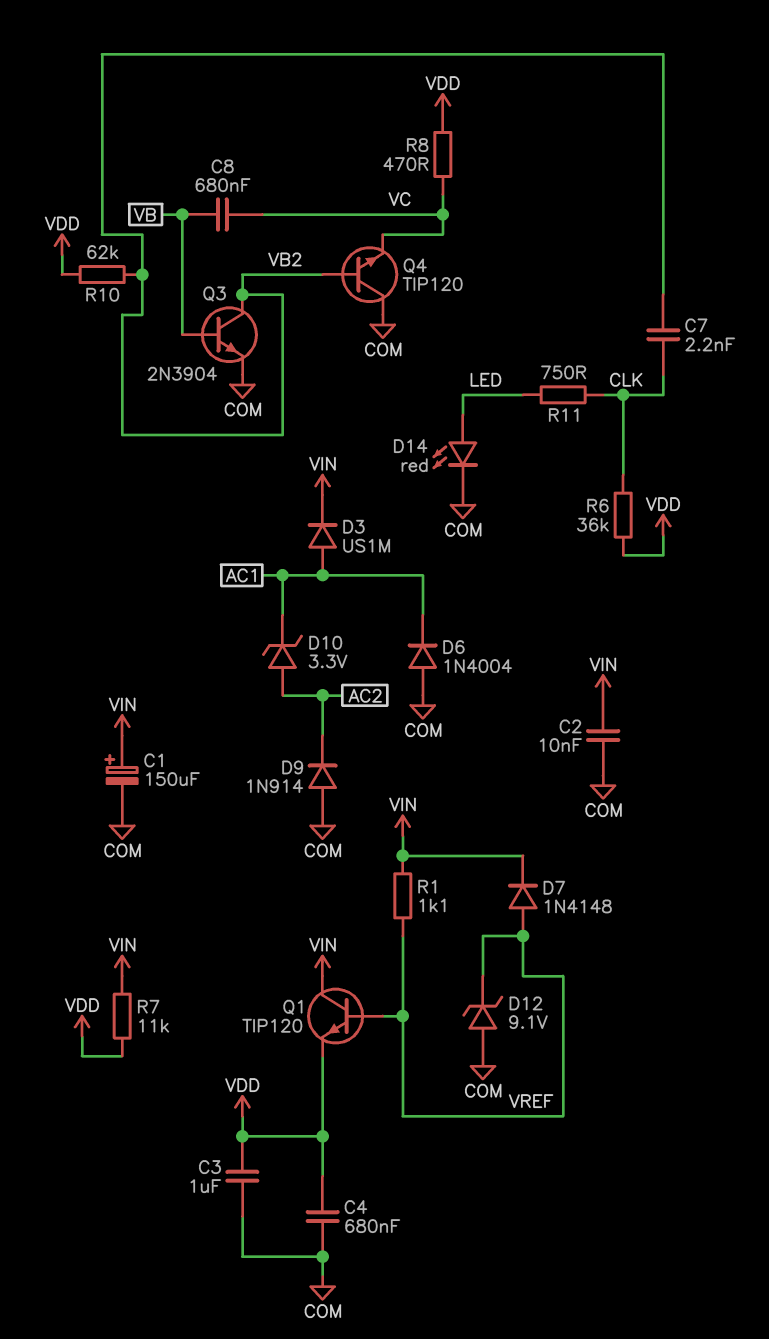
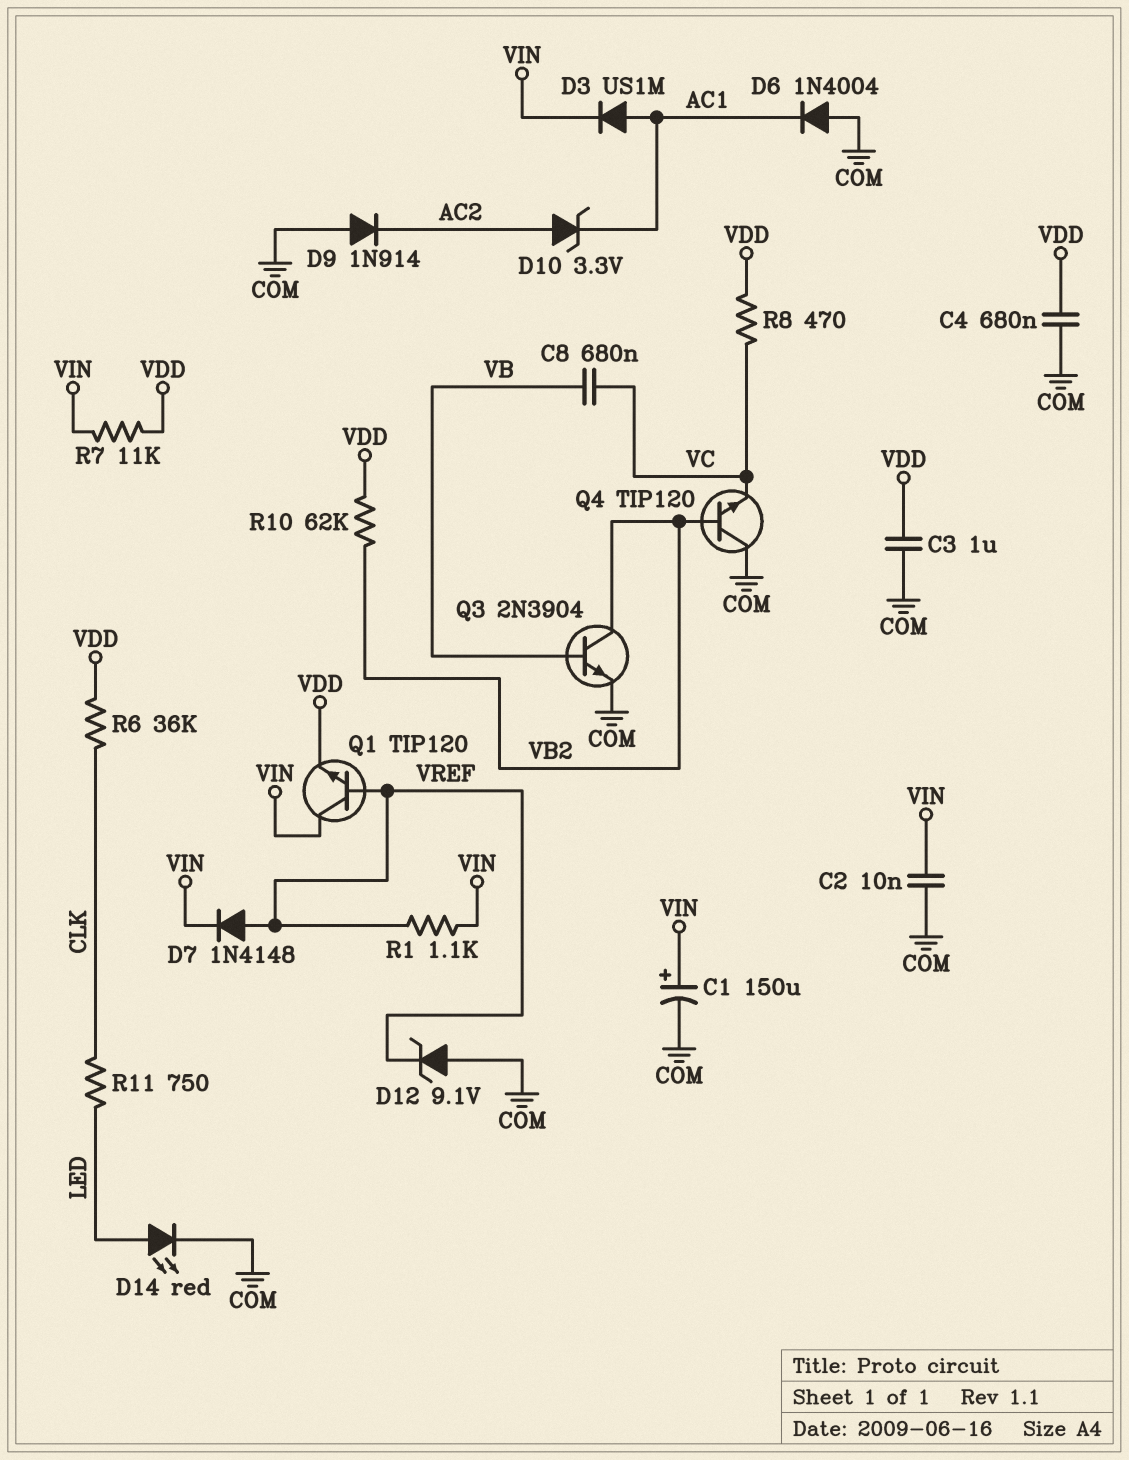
C7: 2.2nF (CLK, VB2) -> none

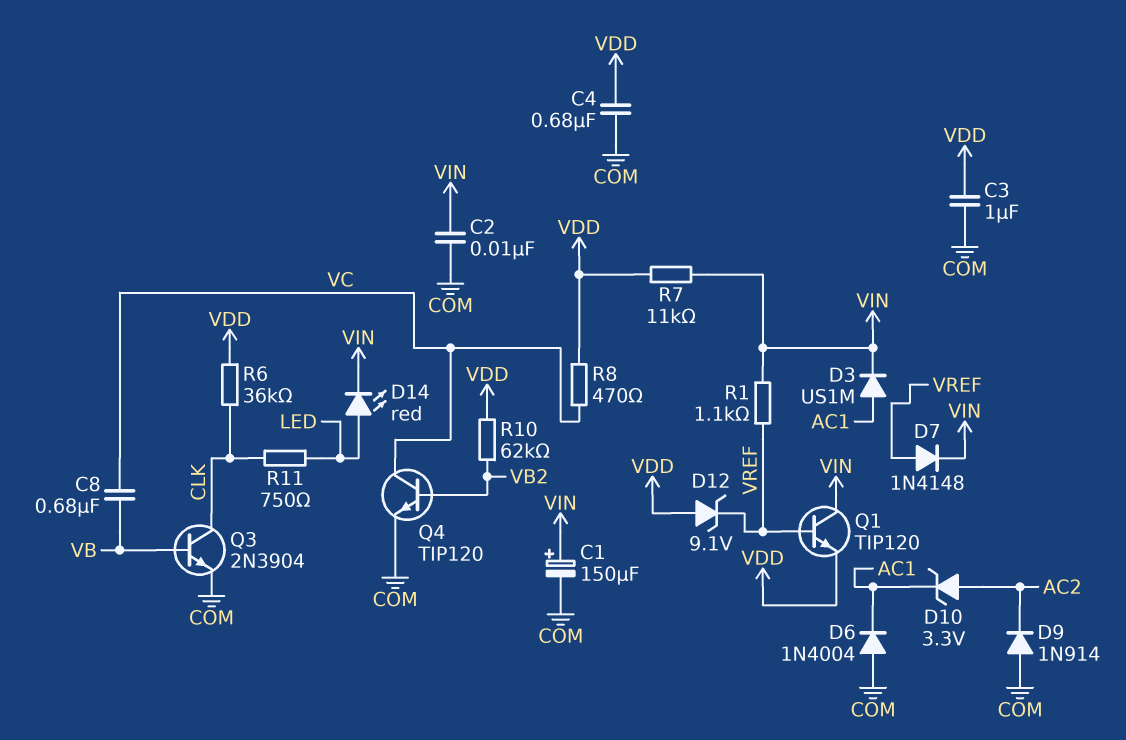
D12: zener 9.1V (A COM, K VREF) -> zener 9.1V (A VDD, K VREF)
D14: LED red (A LED, K COM) -> LED red (A LED, K VIN)
Q3: NPN 2N3904 (B VB, C VB2, E COM) -> NPN 2N3904 (B VB, C CLK, E COM)
Q4: NPN TIP120 (B VB2, C COM, E VC) -> NPN TIP120 (B VB2, C VC, E COM)

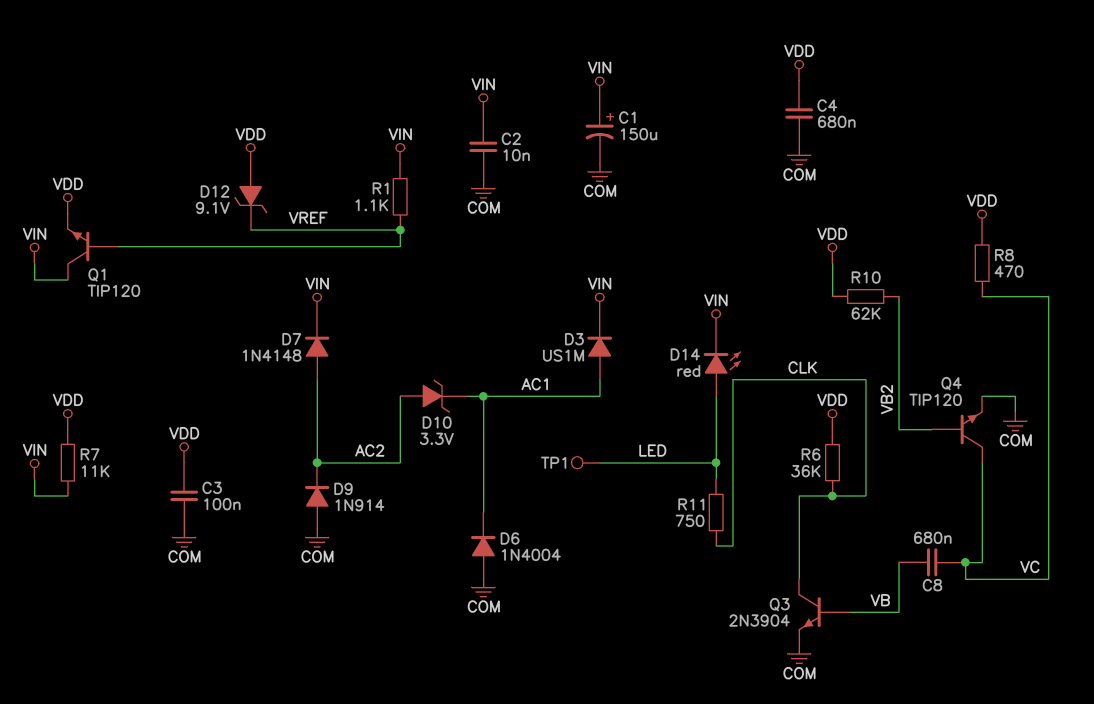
C3: 1uF (COM, VDD) -> 100nF (COM, VDD)
D7: diode 1N4148 (A VREF, K VIN) -> diode 1N4148 (A AC2, K VIN)
TP1: none -> test point (LED)

